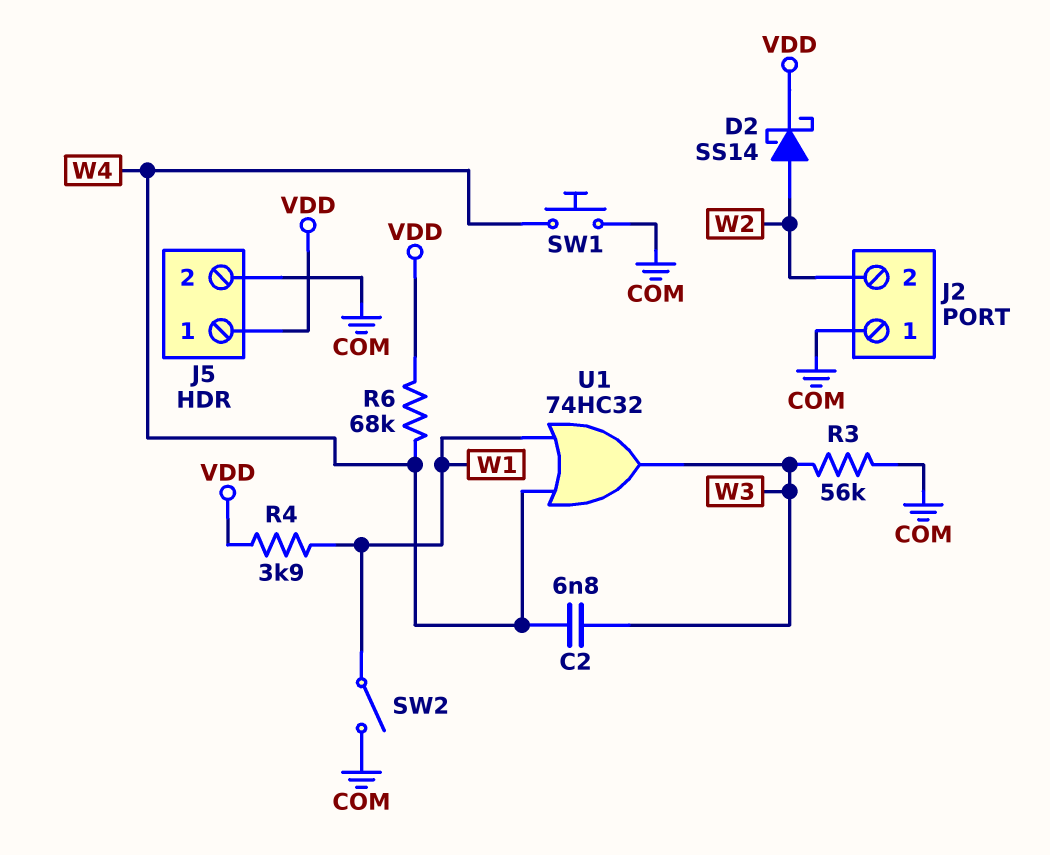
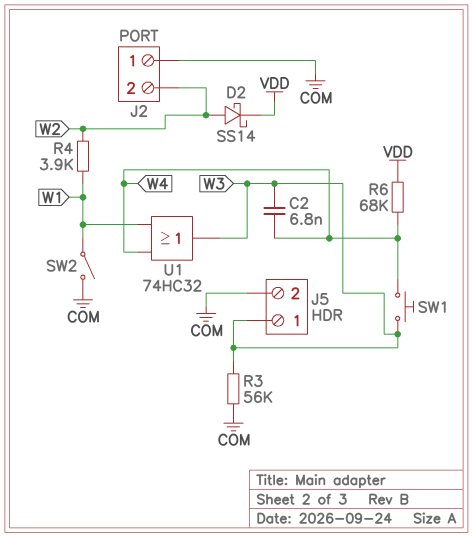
J5 pin 1: VDD -> W3
R4: 3.9k (VDD, W1) -> 3.9k (W1, W2)
SW1: button (COM, W4) -> button (W3, W4)

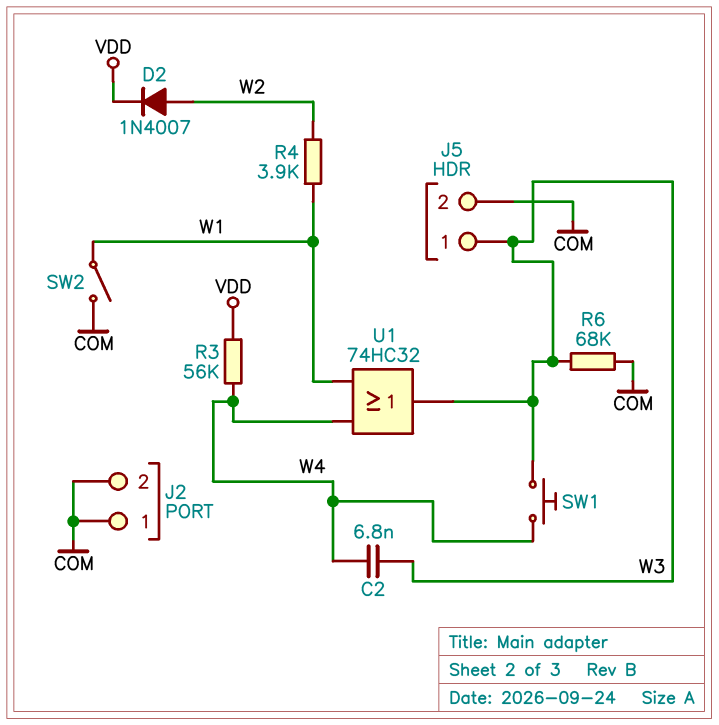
D2: schottky SS14 (A W2, K VDD) -> diode 1N4007 (A W2, K VDD)
J2 pin 2: W2 -> COM
R3: 56k (COM, W3) -> 56k (VDD, W4)
R6: 68k (VDD, W4) -> 68k (COM, W3)

